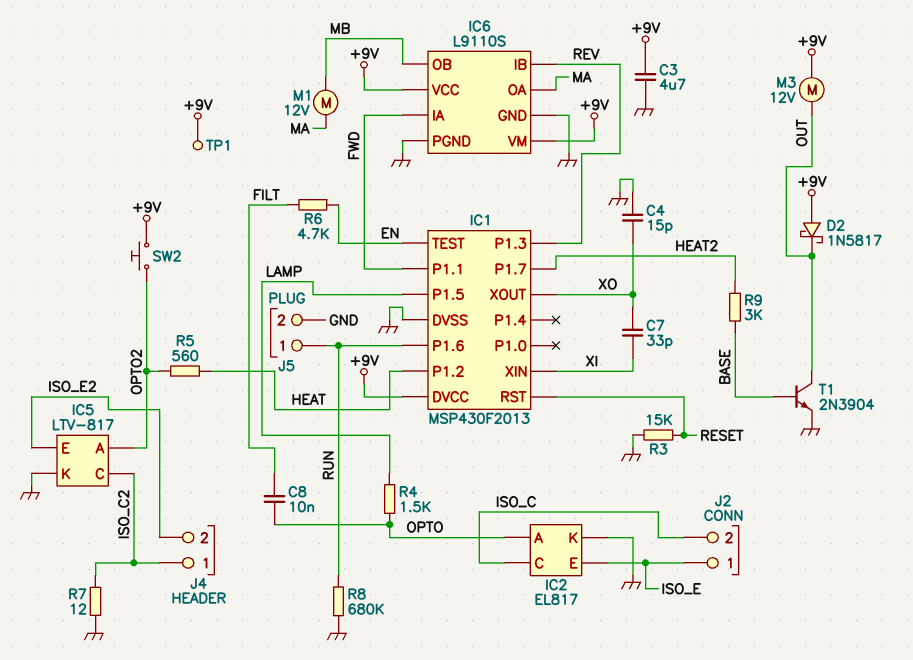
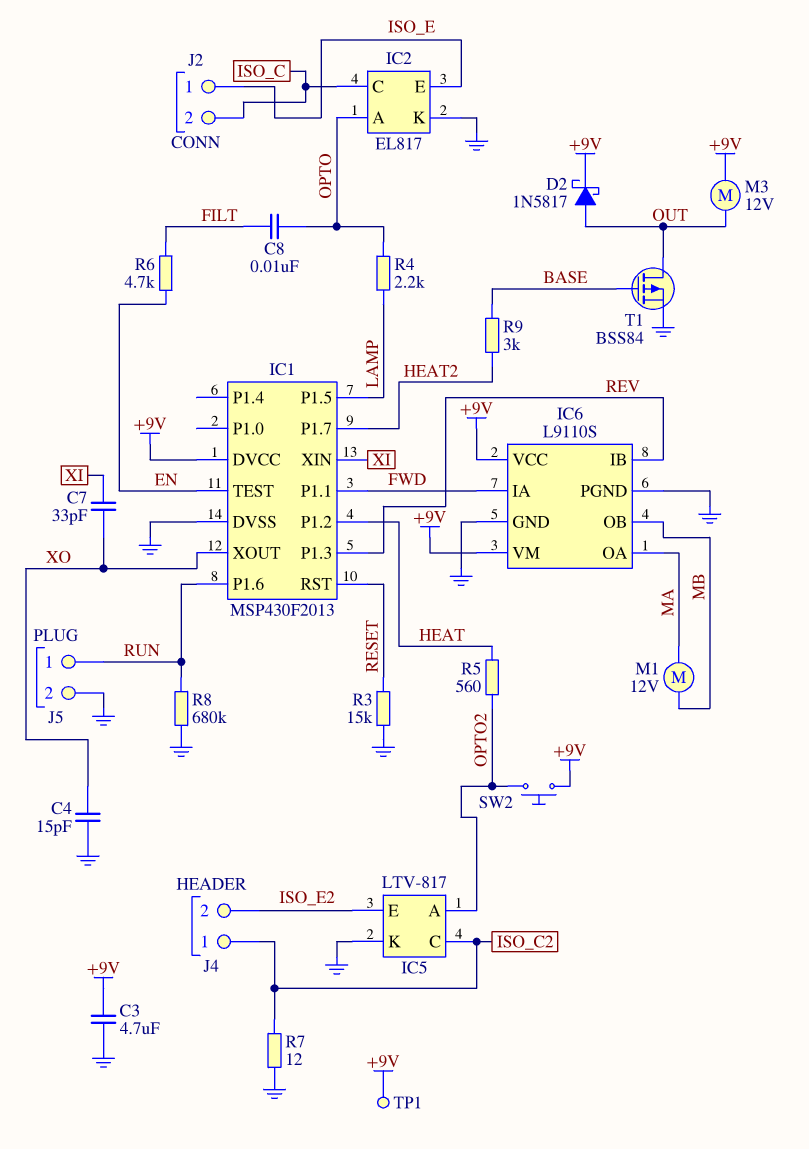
D2: schottky 1N5817 (A +9V, K OUT) -> schottky 1N5817 (A OUT, K +9V)
R4: 1.5k (LAMP, OPTO) -> 2.2k (LAMP, OPTO)
T1: NPN 2N3904 (B BASE, C OUT, E GND) -> PMOS BSS84 (G BASE, D OUT, S GND)

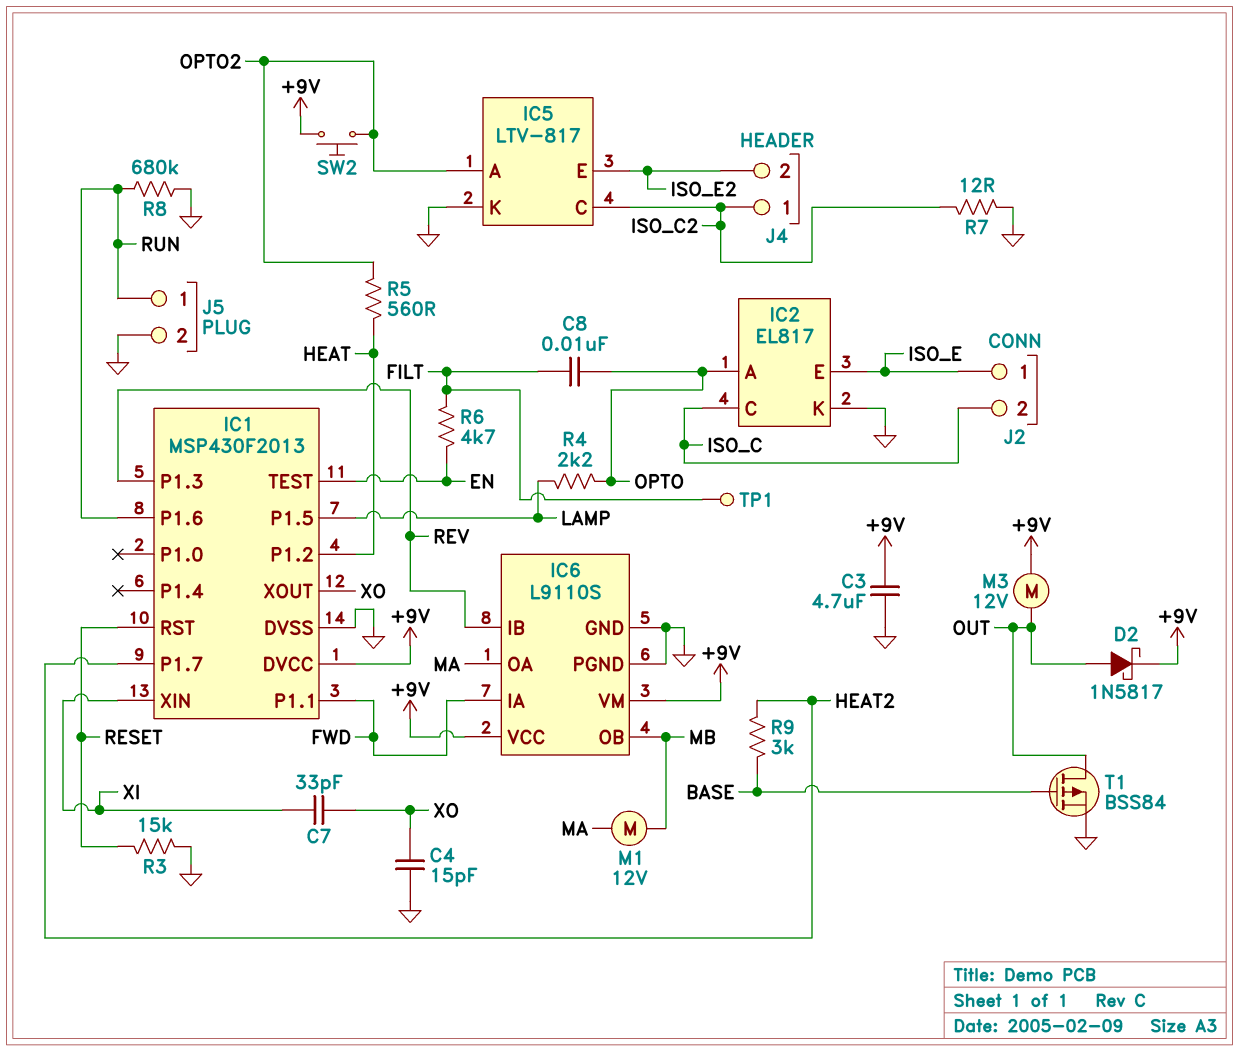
TP1: test point (+9V) -> test point (FILT)

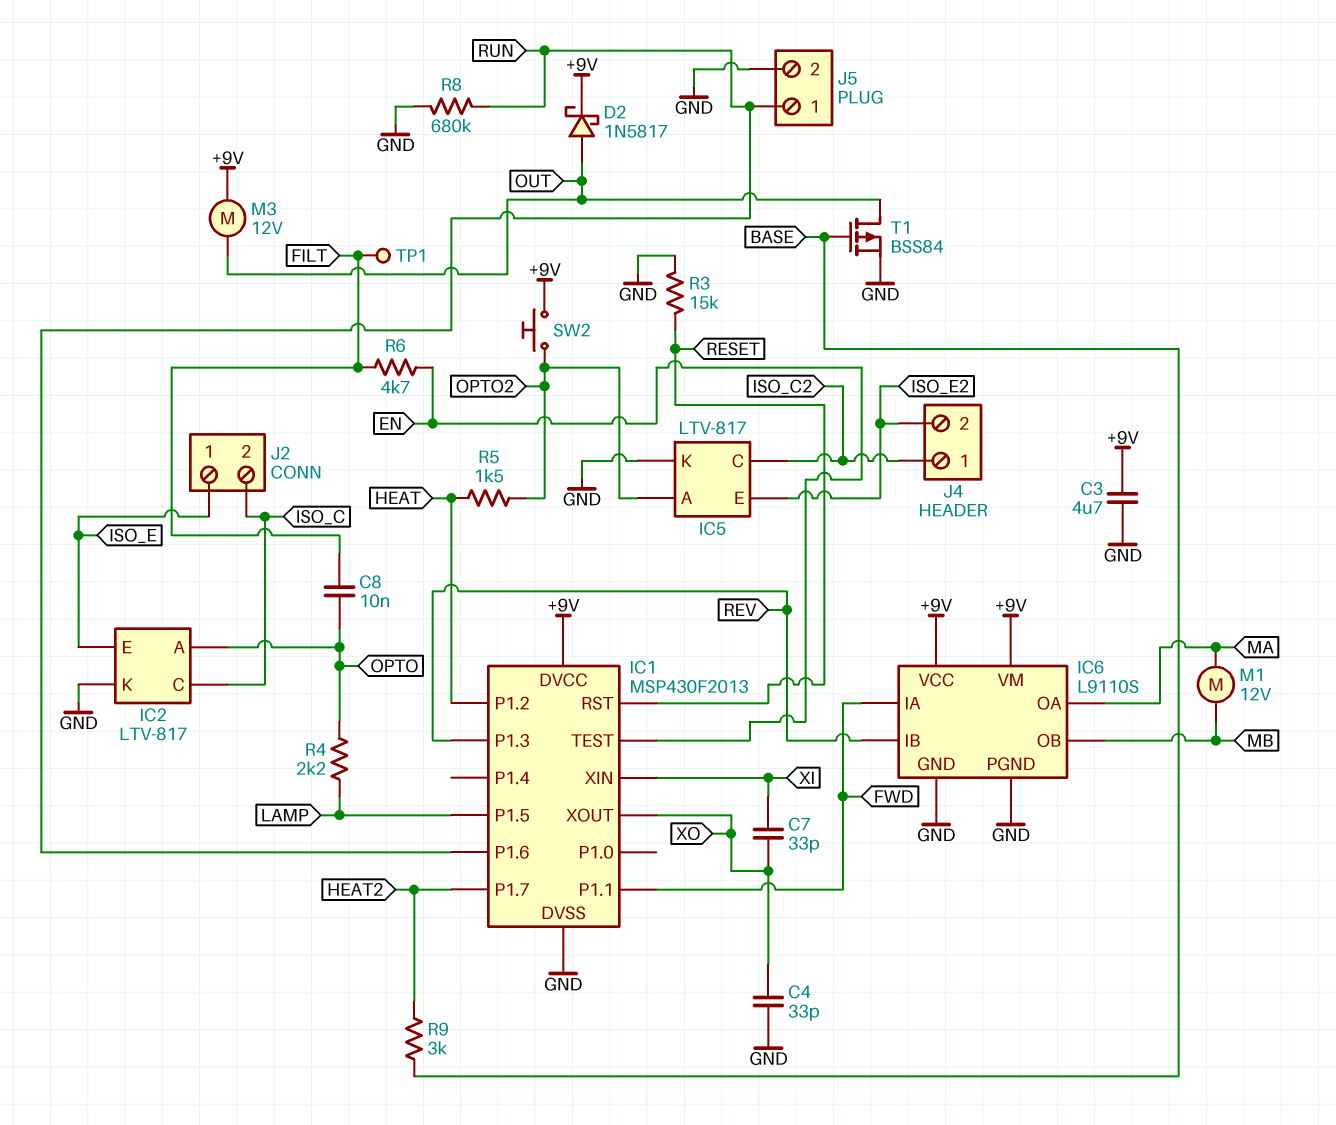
C4: 15pF (GND, XO) -> 33pF (GND, XO)
IC2: EL817 -> LTV-817
R5: 560 (HEAT, OPTO2) -> 1.5k (HEAT, OPTO2)
R7: 12 (GND, ISO_C2) -> none

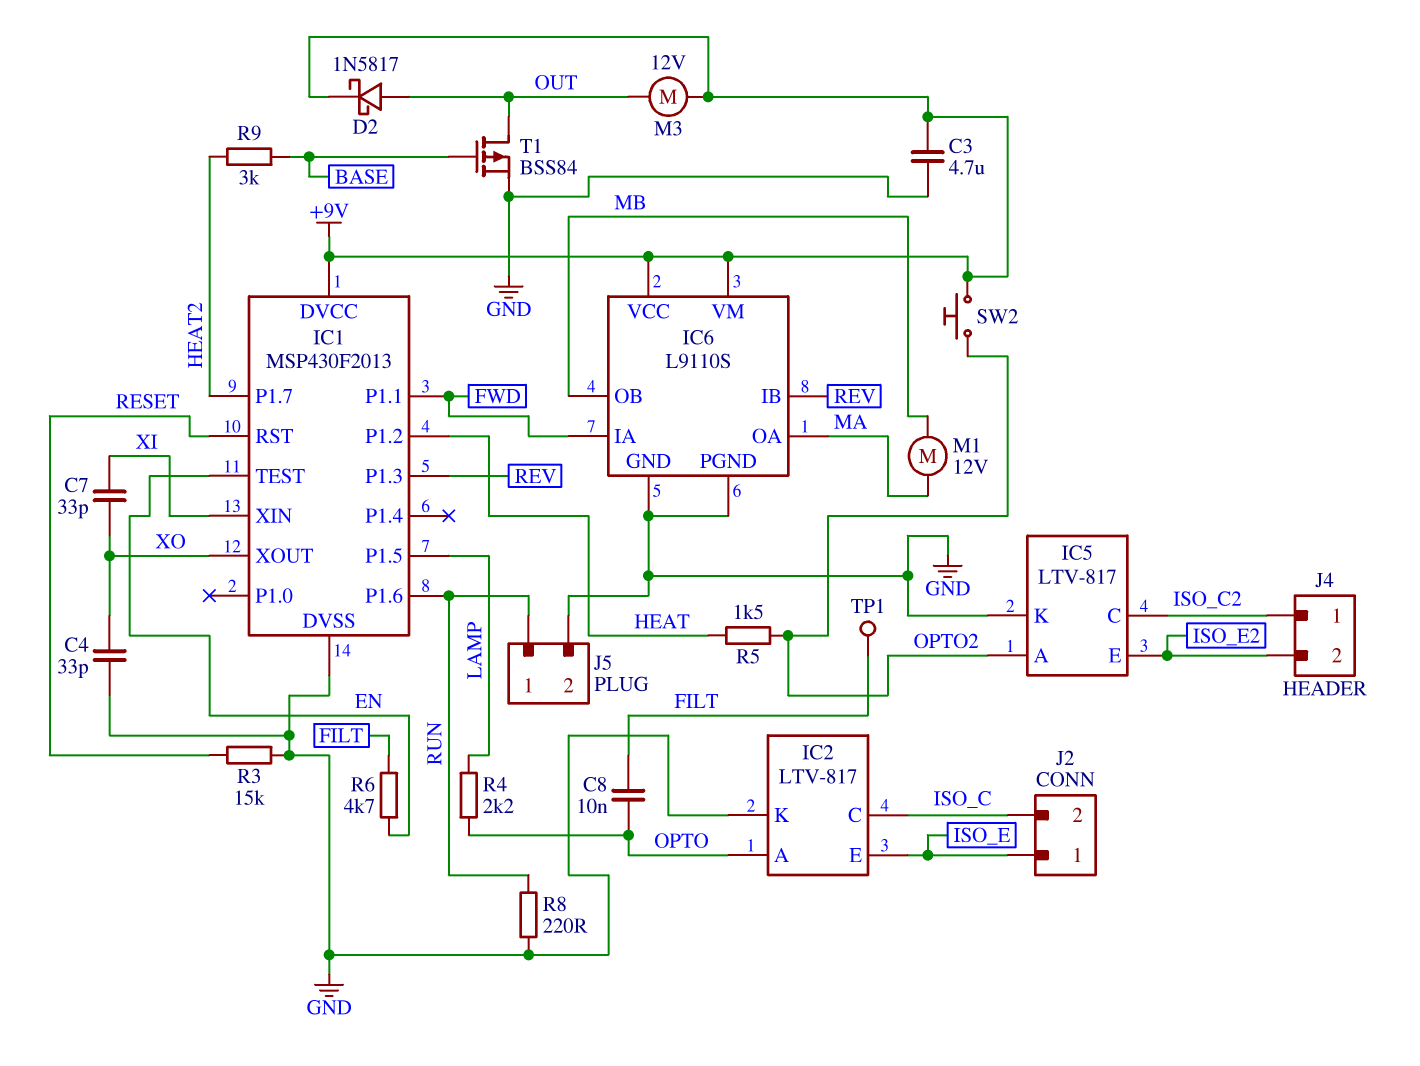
R8: 680k (GND, RUN) -> 220 (GND, RUN)

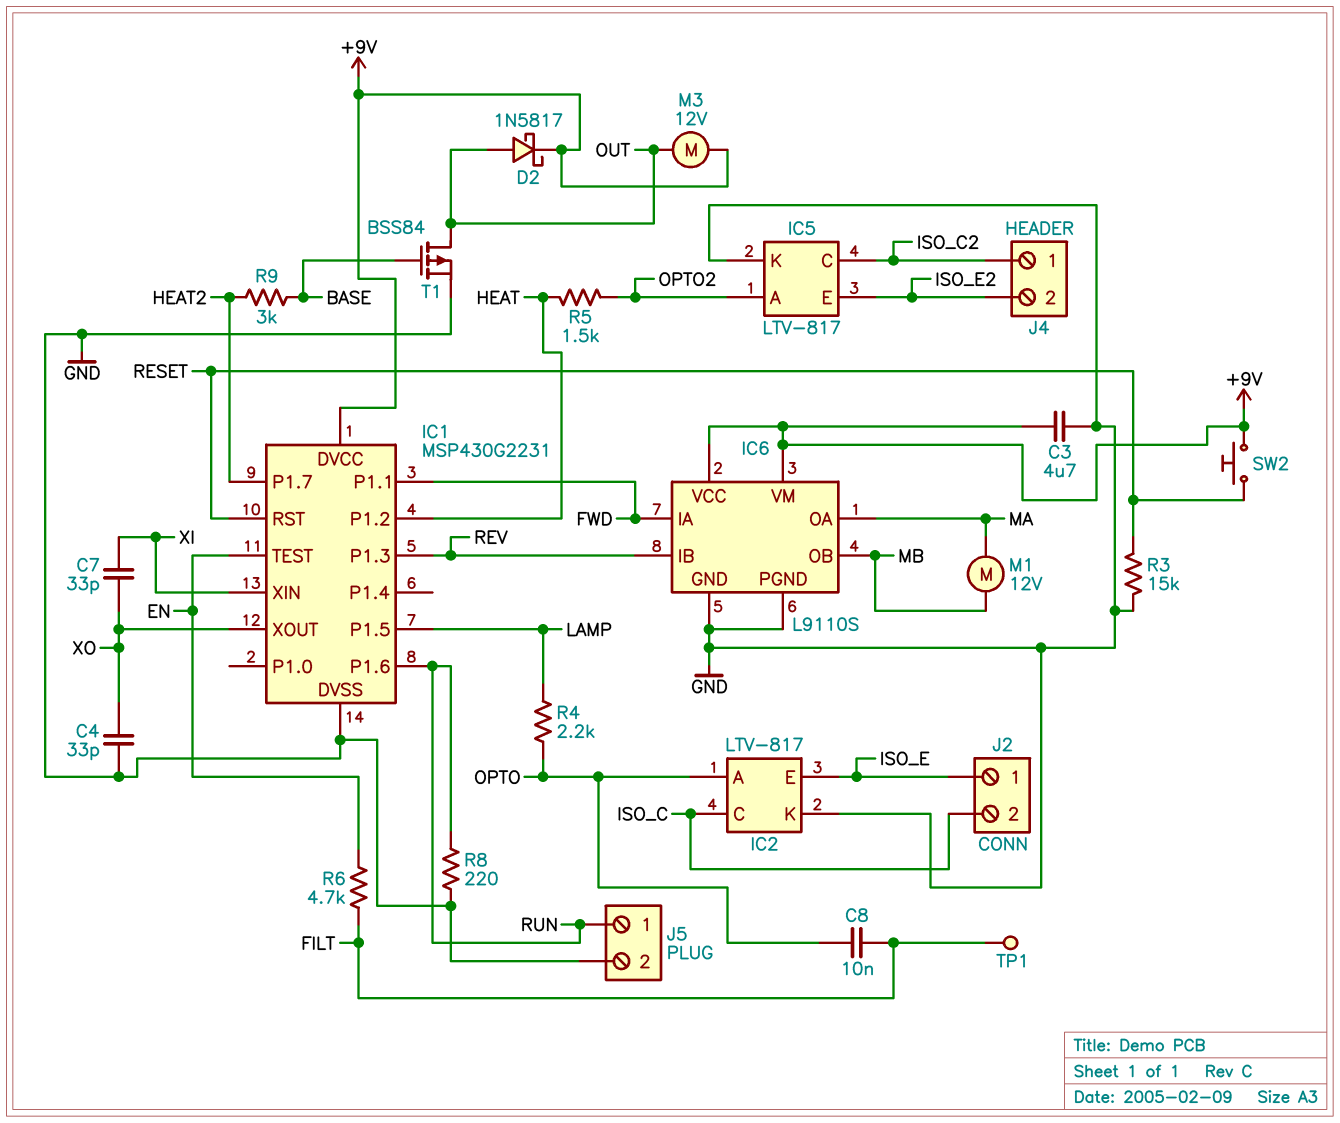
IC1: MSP430F2013 -> MSP430G2231
SW2: button (+9V, OPTO2) -> button (+9V, RESET)

